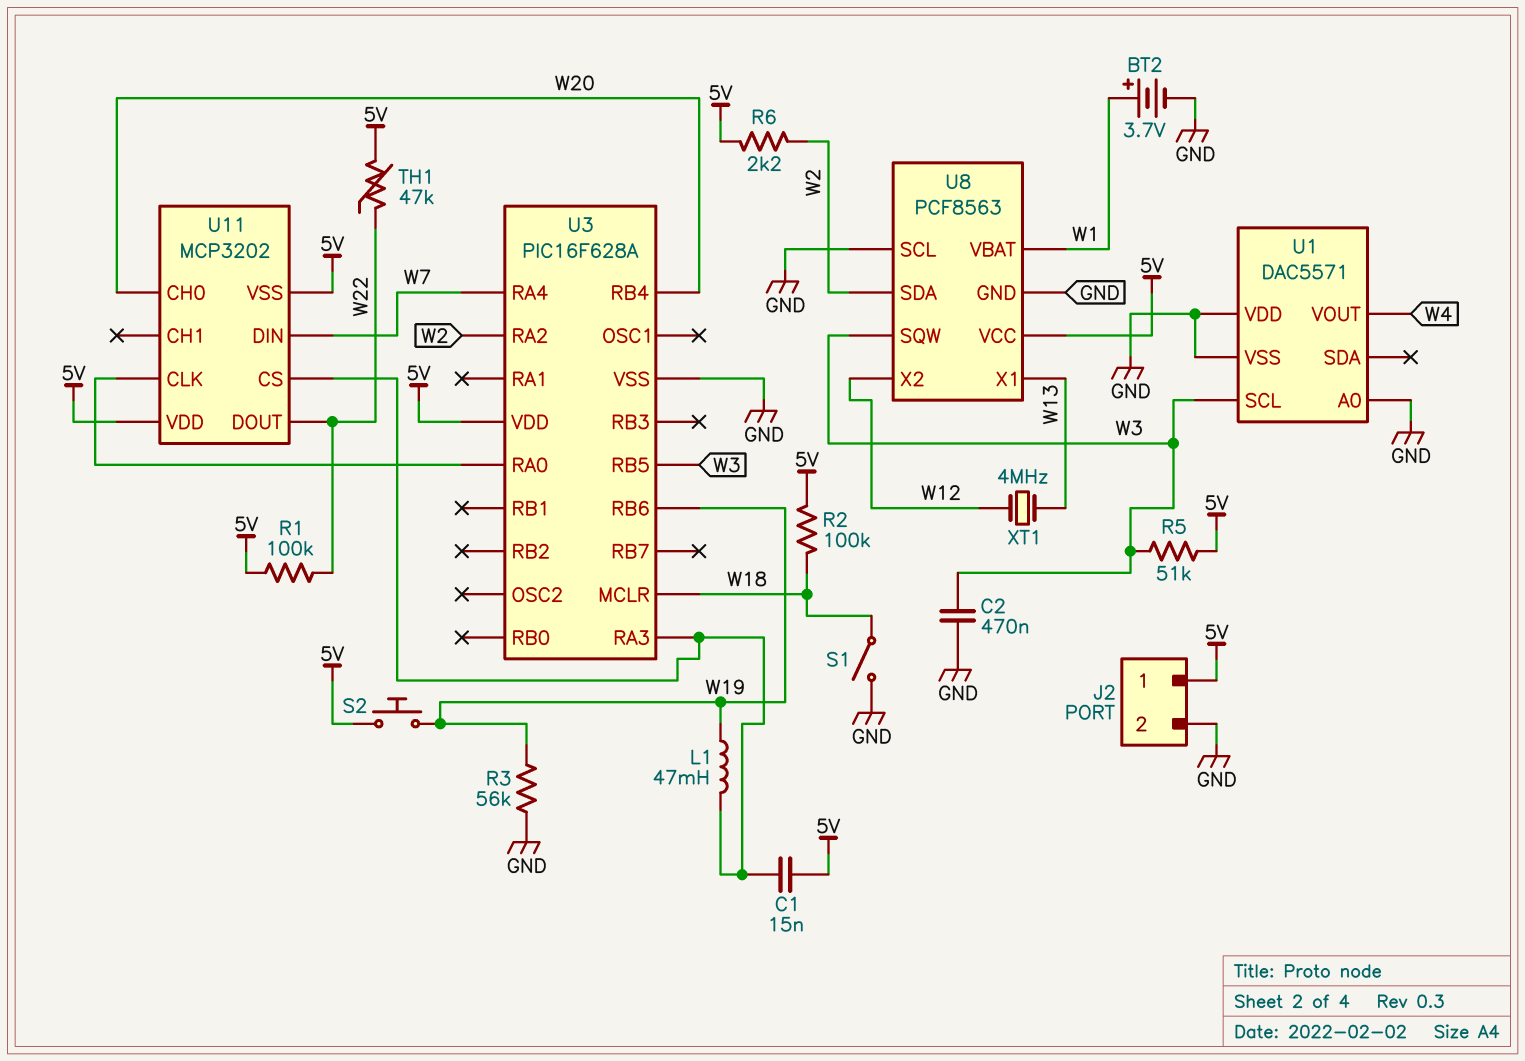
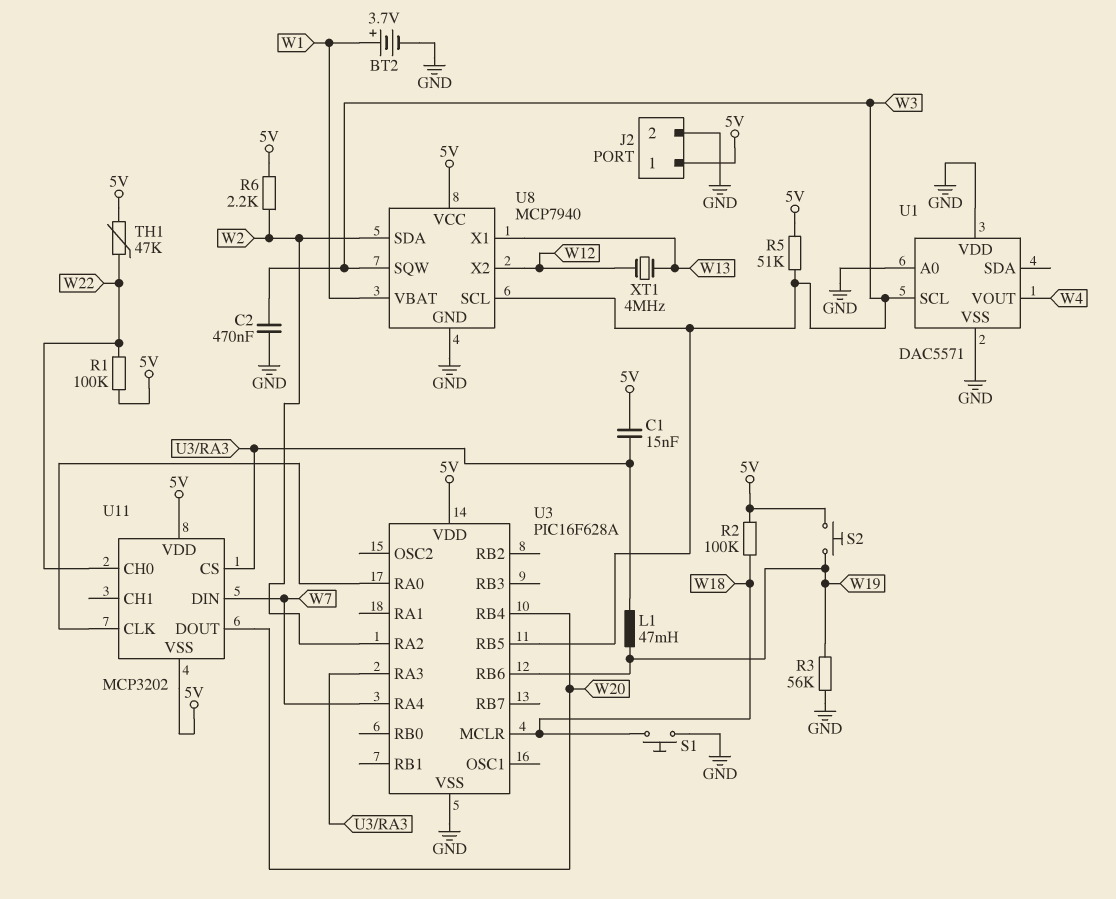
S1: switch (GND, W18) -> button (GND, W18)
U8: PCF8563 -> MCP7940
U8 pin SCL: GND -> W3
U11 pin CH0: W20 -> W22
U11 pin DOUT: W22 -> W20

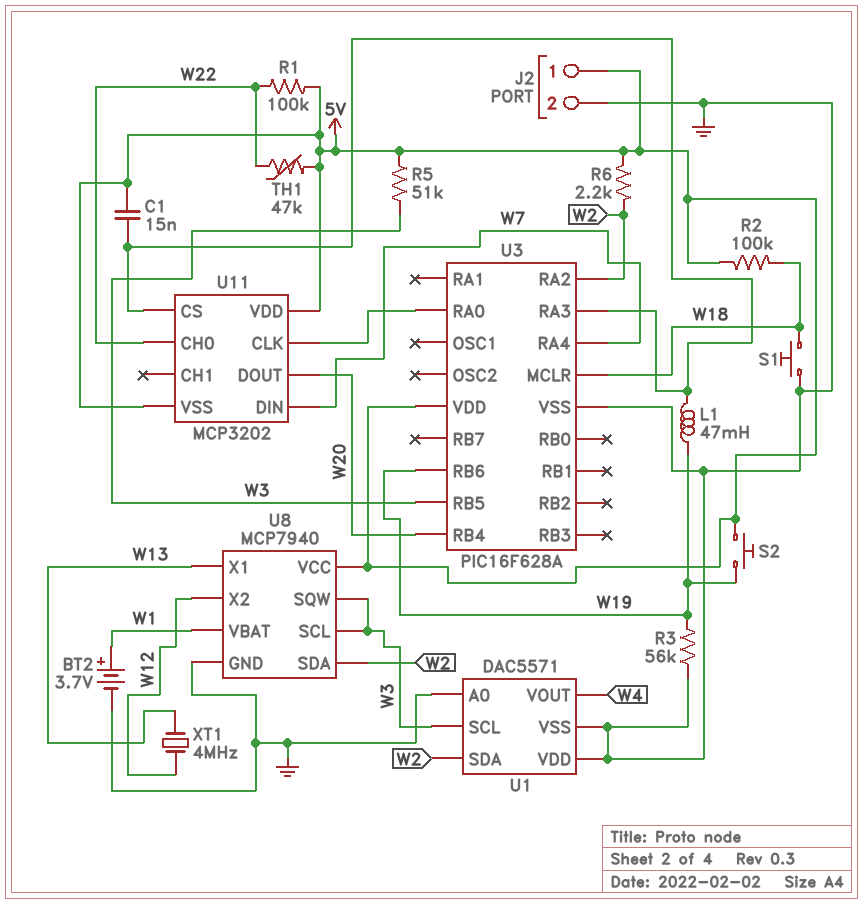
C2: 470nF (GND, W3) -> none
U1 pin SDA: none -> W2

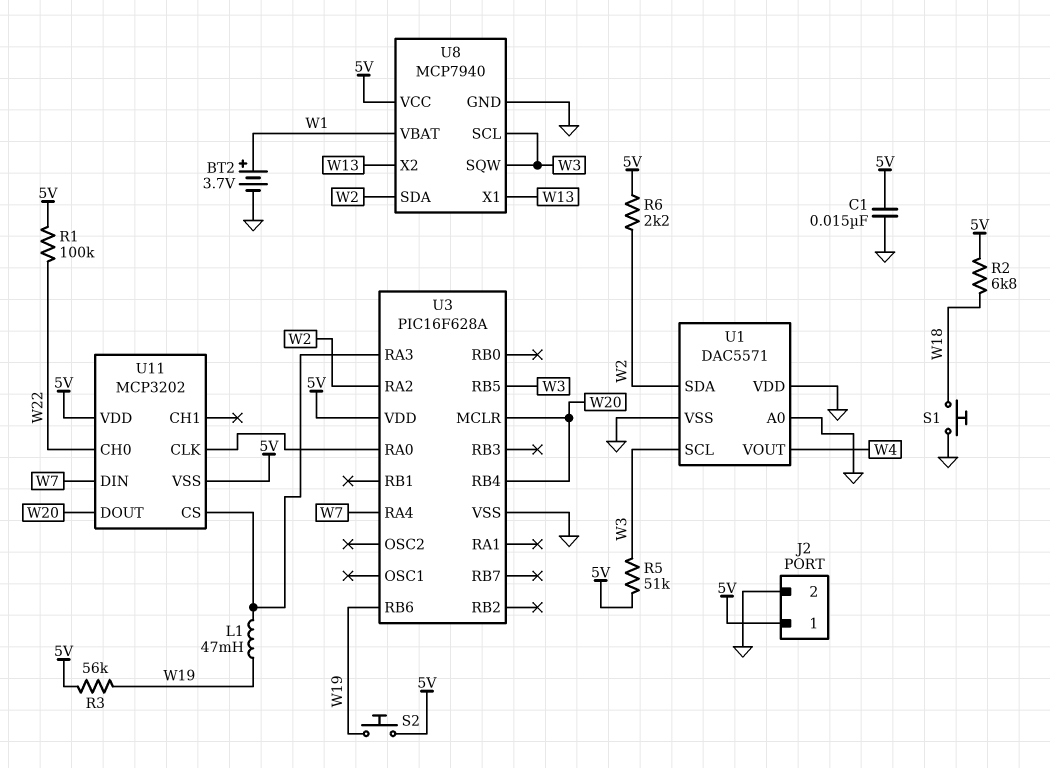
C1: 15nF (5V, U3/RA3) -> 15nF (5V, GND)
R2: 100k (5V, W18) -> 6.8k (5V, W18)
R3: 56k (GND, W19) -> 56k (5V, W19)
TH1: 47k (5V, W22) -> none
U3 pin MCLR: W18 -> W20
U8 pin X2: W12 -> W13
XT1: 4MHz (W12, W13) -> none

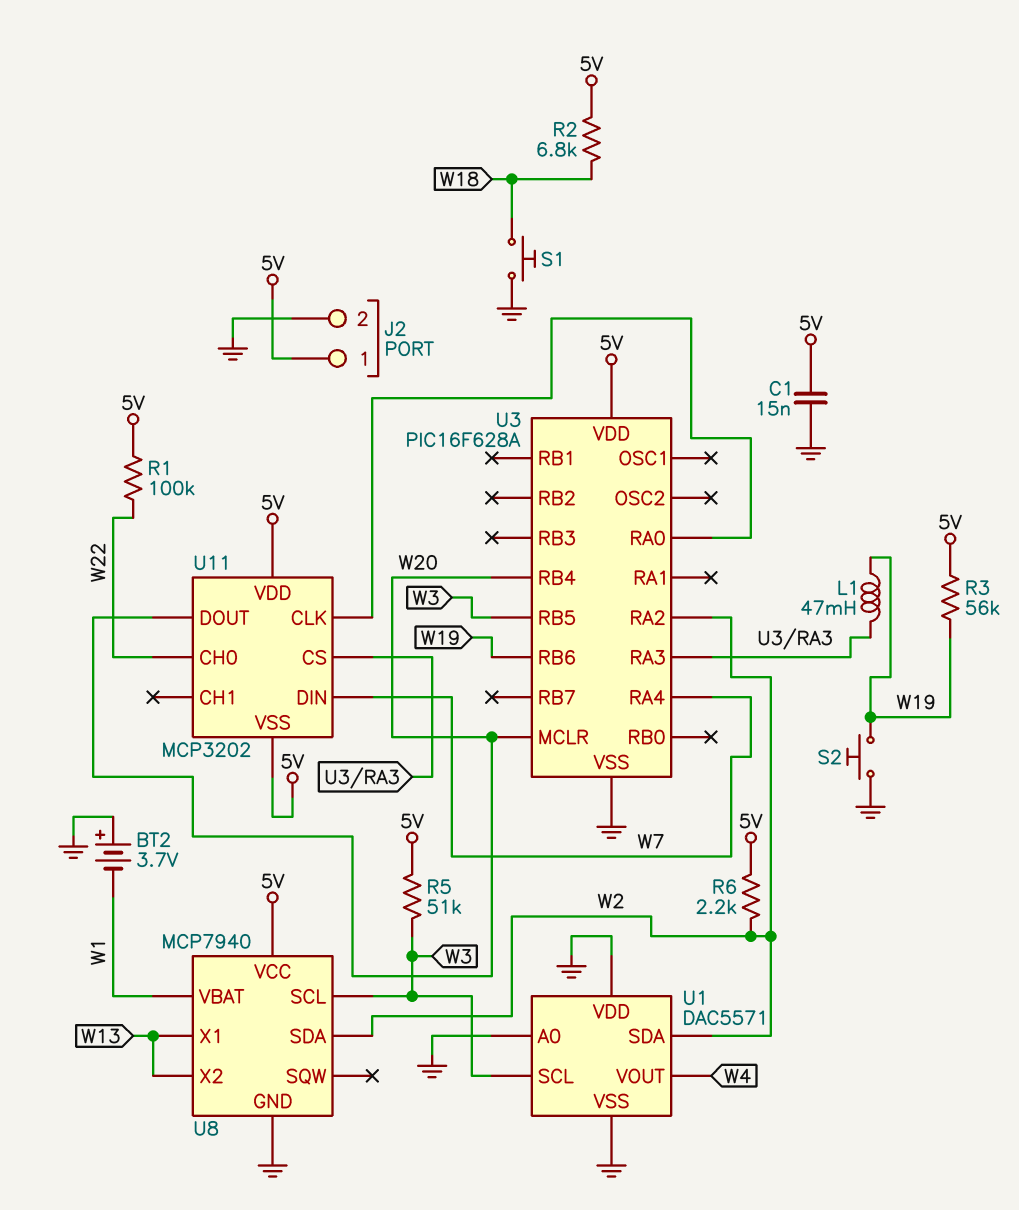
BT2: 3.7V (plus W1, minus GND) -> 3.7V (plus GND, minus W1)
S2: button (5V, W19) -> button (GND, W19)
U8 pin SQW: W3 -> none

